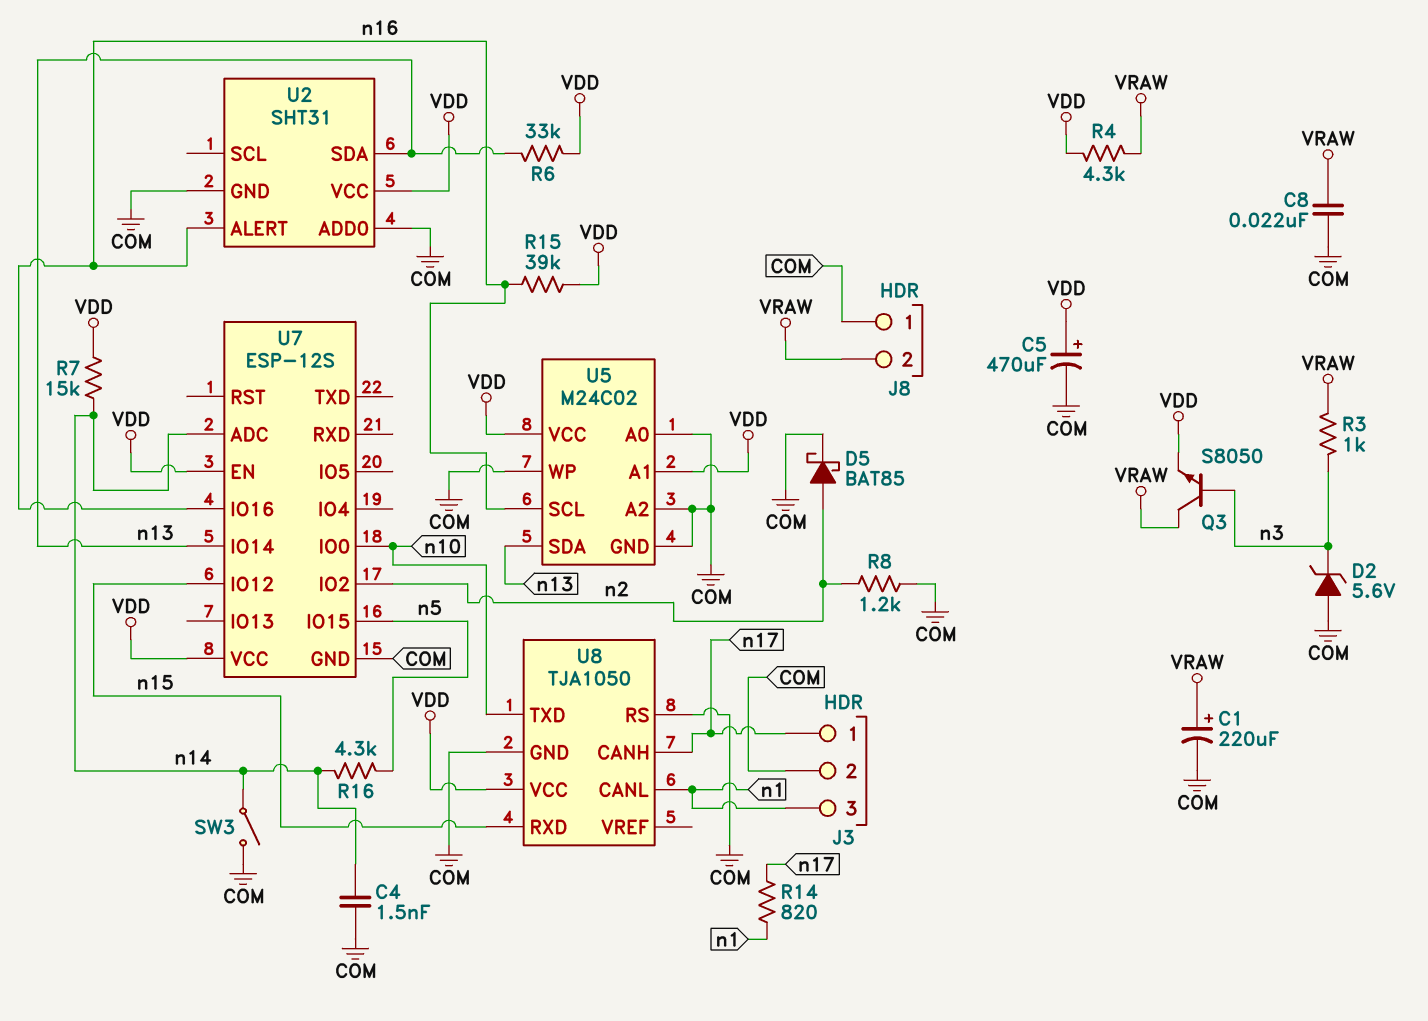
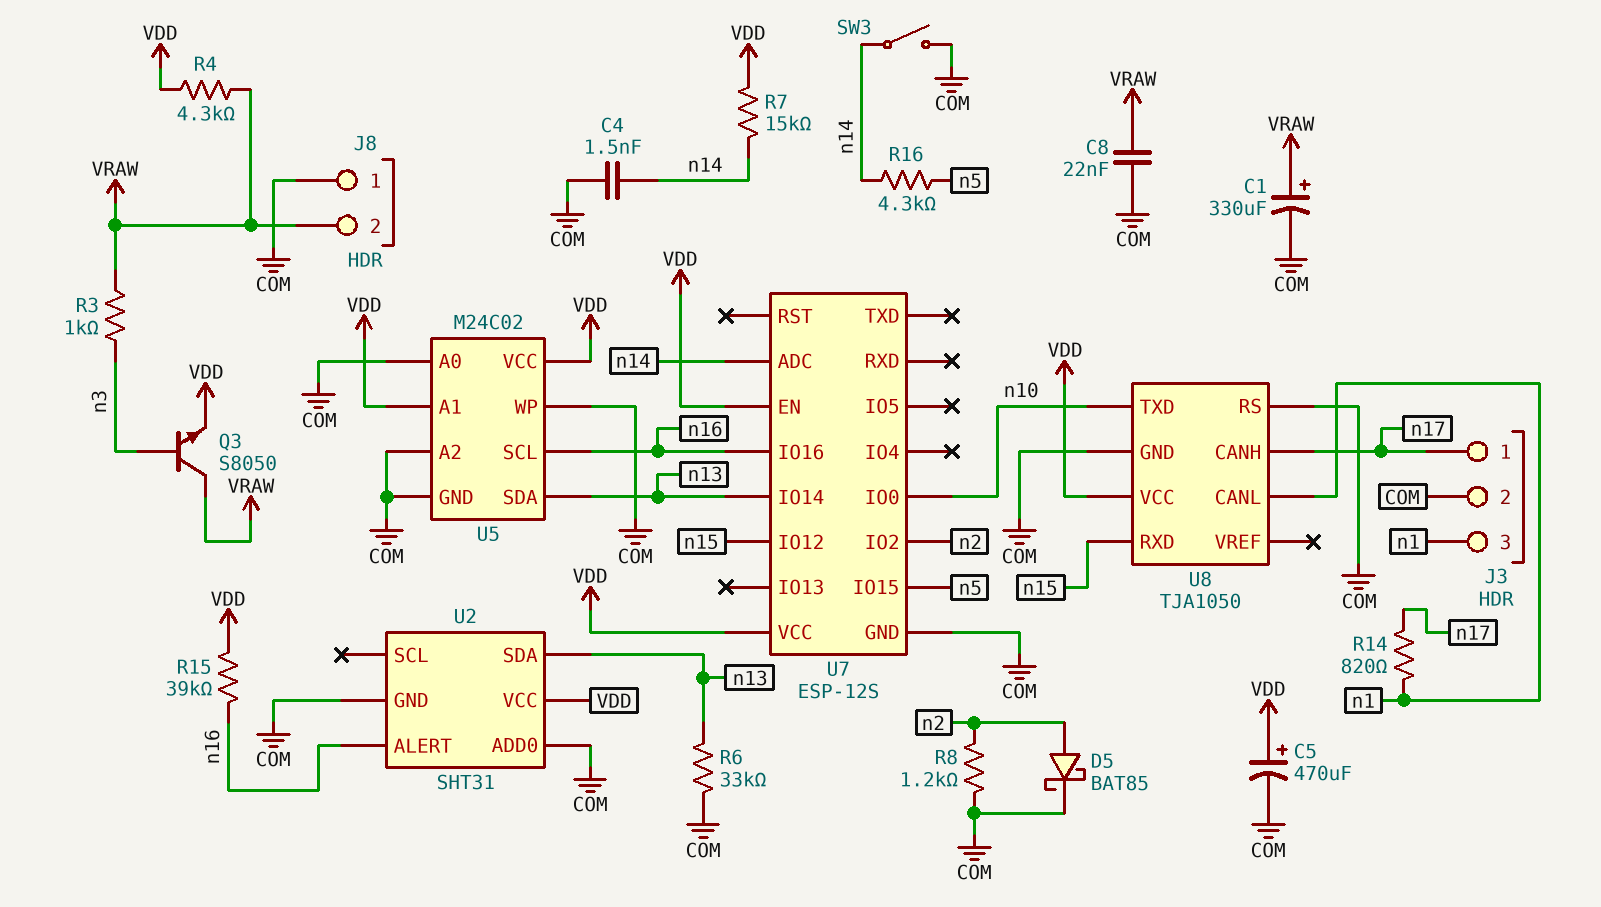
C1: 220uF (plus VRAW, minus COM) -> 330uF (plus VRAW, minus COM)
D2: zener 5.6V (A COM, K n3) -> none
R6: 33k (VDD, n13) -> 33k (COM, n13)

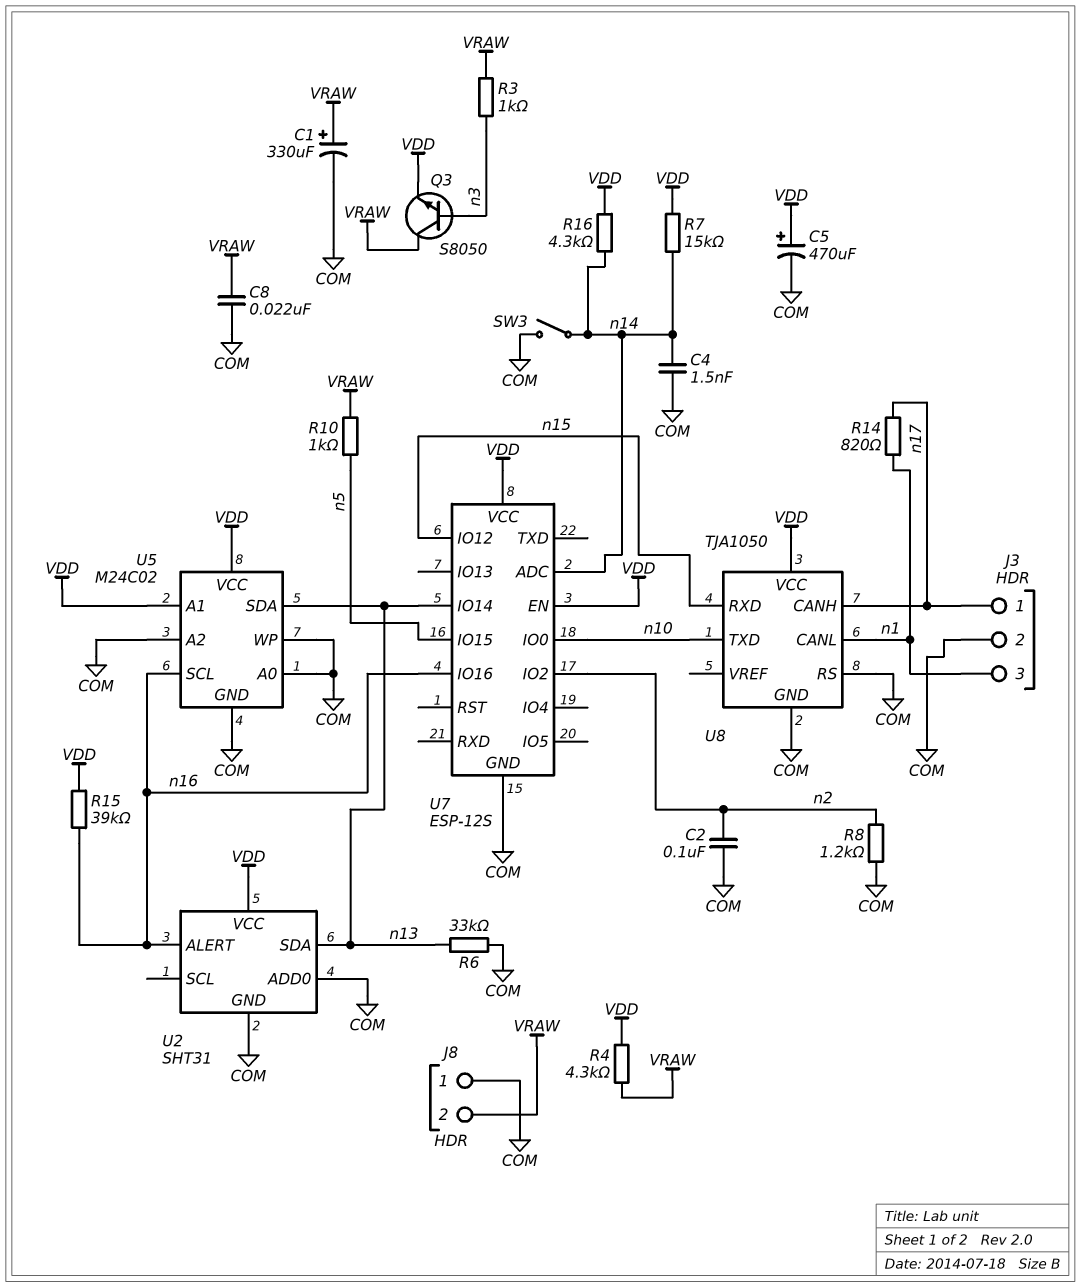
C2: none -> 100nF (COM, n2)
D5: schottky BAT85 (A n2, K COM) -> none
R10: none -> 1k (VRAW, n5)
R16: 4.3k (n5, n14) -> 4.3k (VDD, n14)

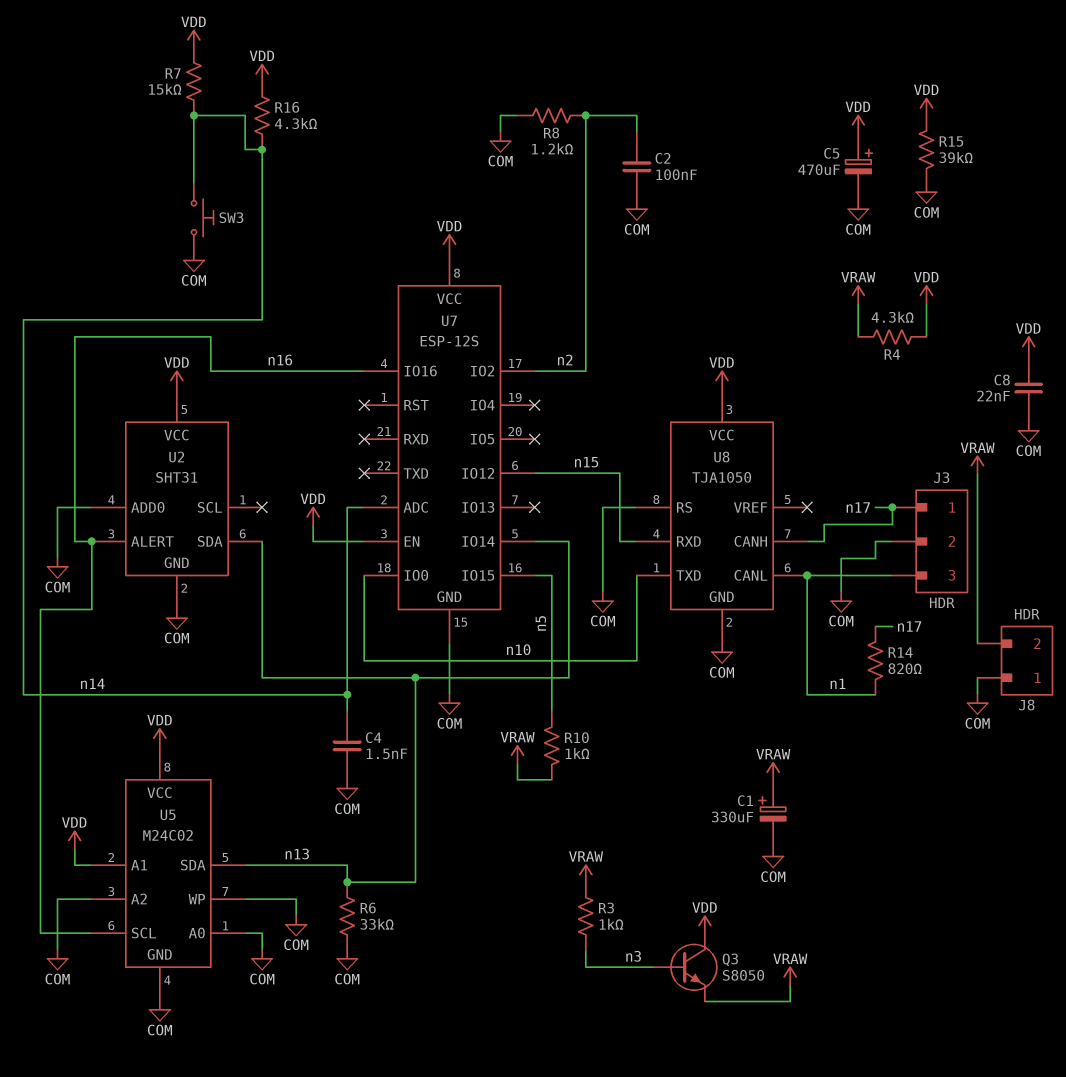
C8: 22nF (COM, VRAW) -> 22nF (COM, VDD)
Q3: NPN S8050 (B n3, C VRAW, E VDD) -> NPN S8050 (B n3, C VDD, E VRAW)
R15: 39k (VDD, n16) -> 39k (COM, VDD)
SW3: switch (COM, n14) -> button (COM, n14)

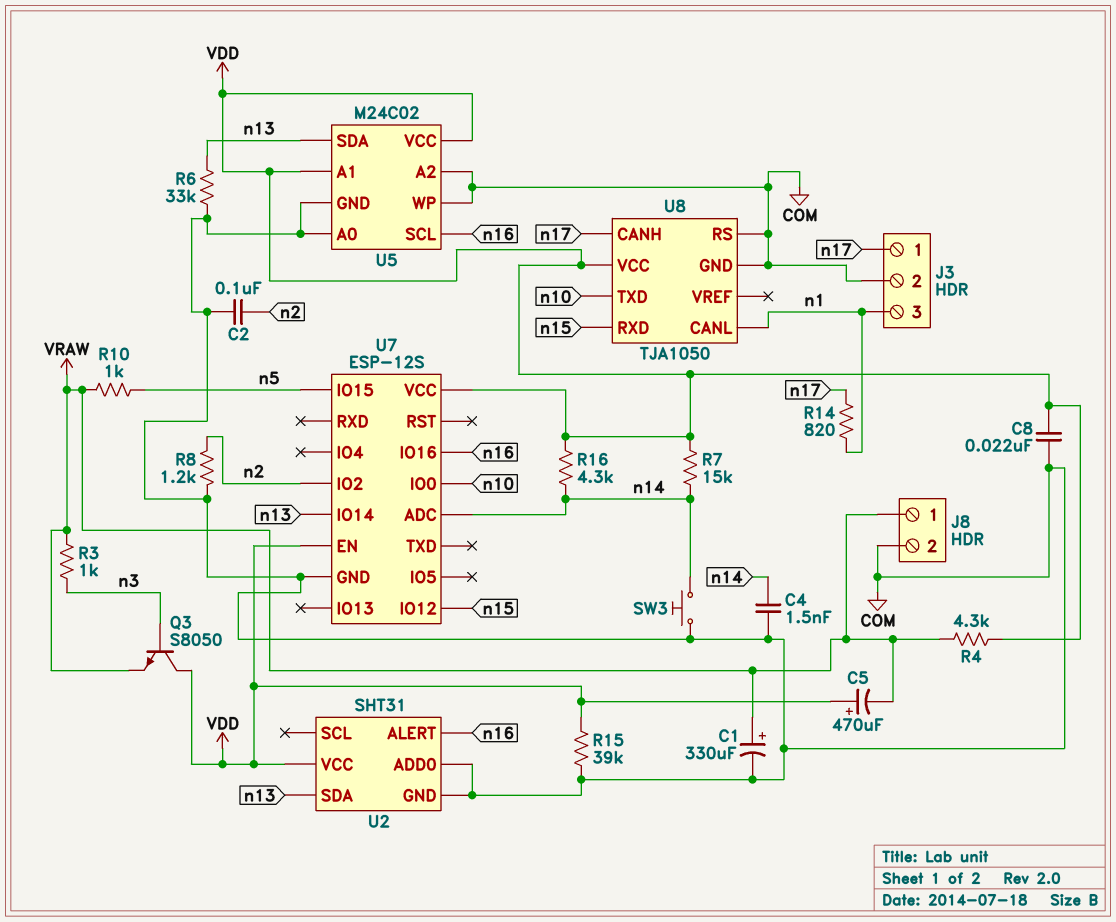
C5: 470uF (plus VDD, minus COM) -> 470uF (plus VDD, minus VRAW)
J8 pin 1: COM -> VRAW
J8 pin 2: VRAW -> COM

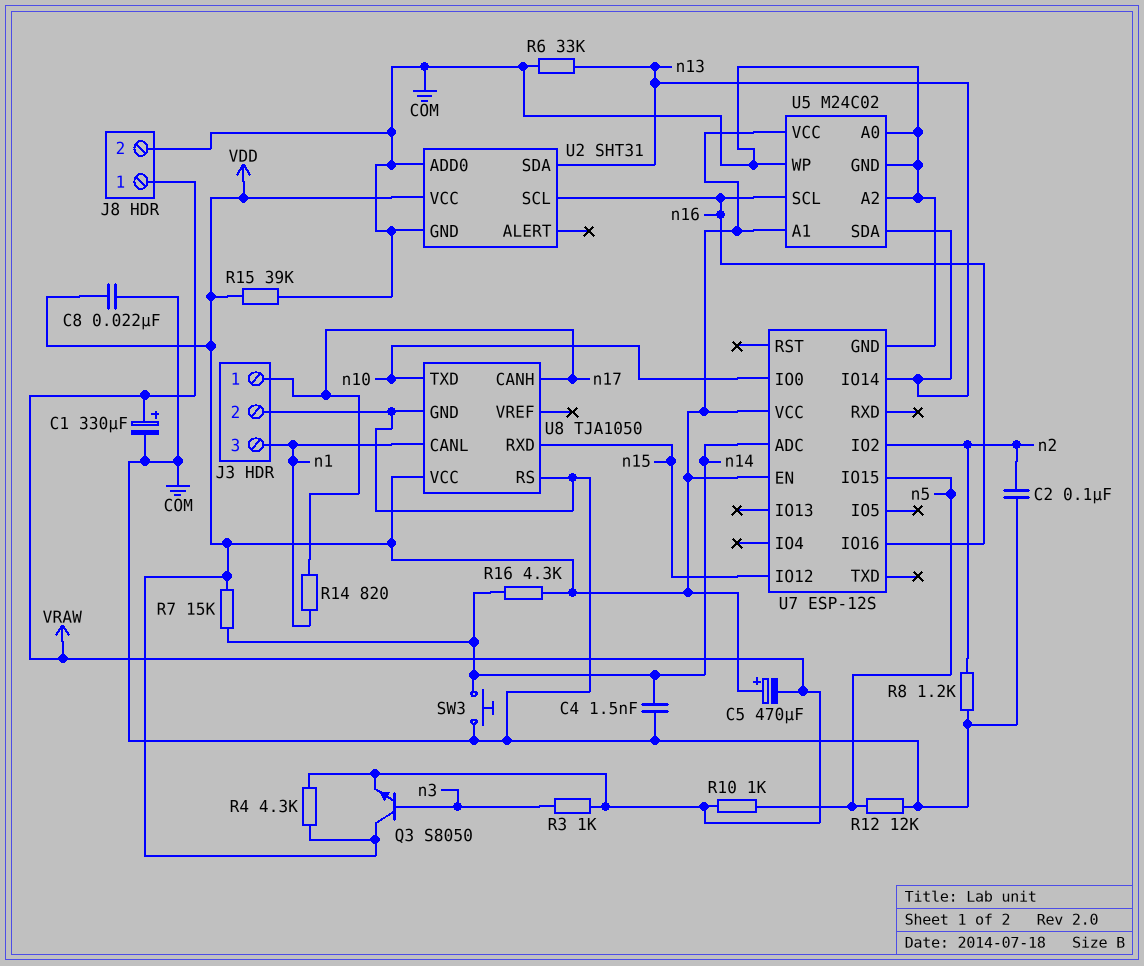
R12: none -> 12k (COM, n5)
U2 pin ALERT: n16 -> none
U2 pin SCL: none -> n16

